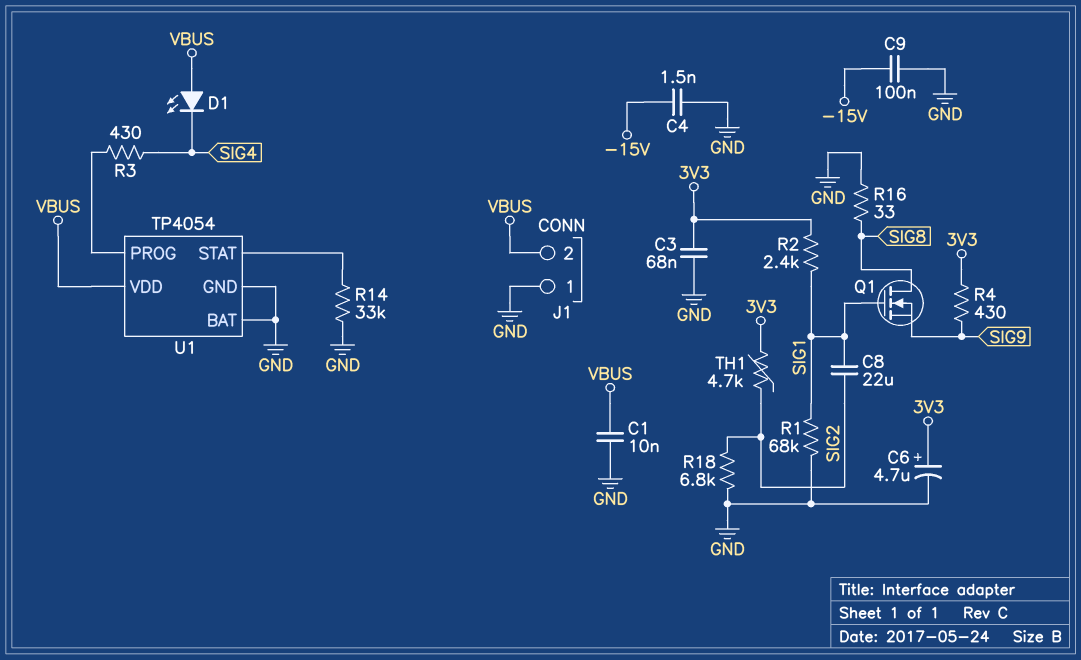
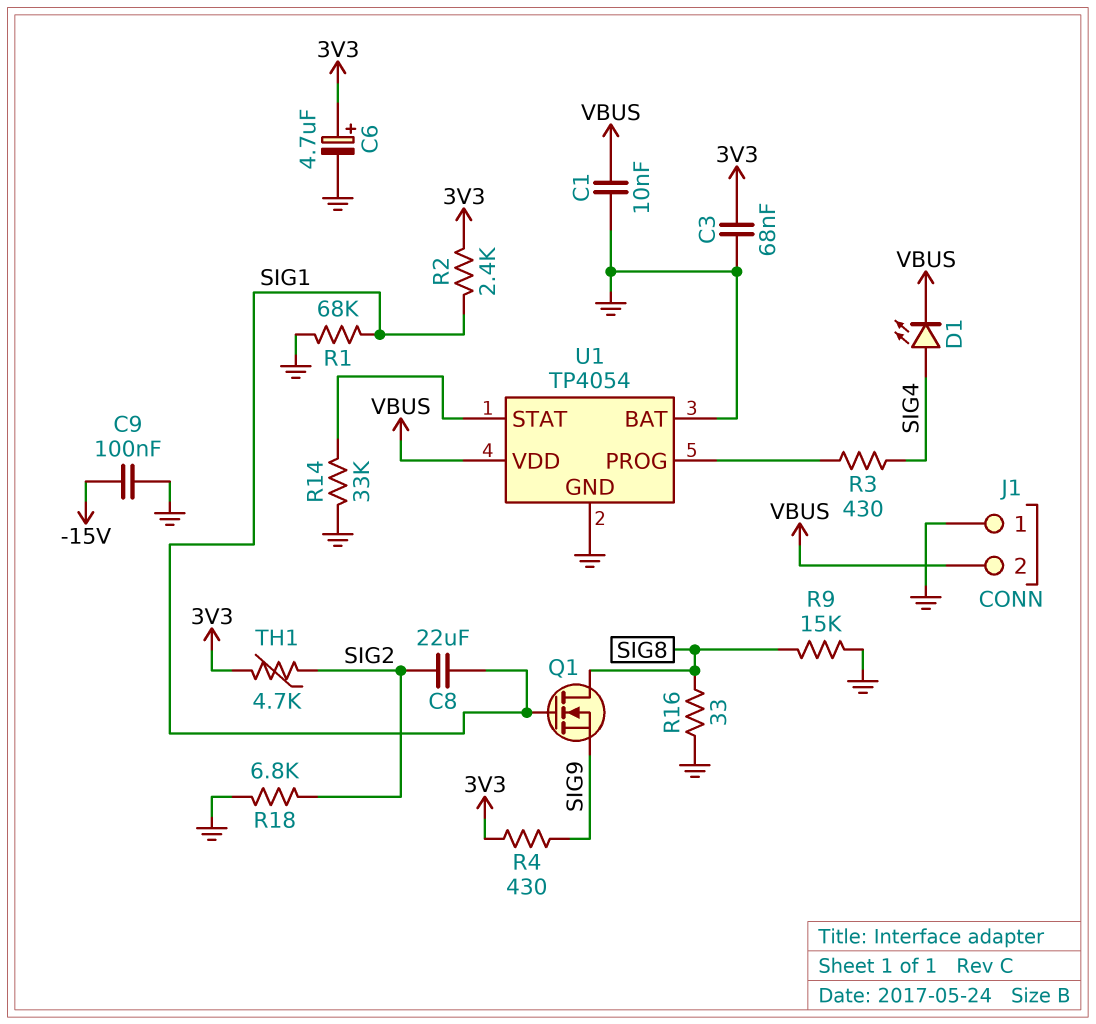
C4: 1.5nF (-15V, GND) -> none
D1: LED (A VBUS, K SIG4) -> LED (A SIG4, K VBUS)
R9: none -> 15k (GND, SIG8)

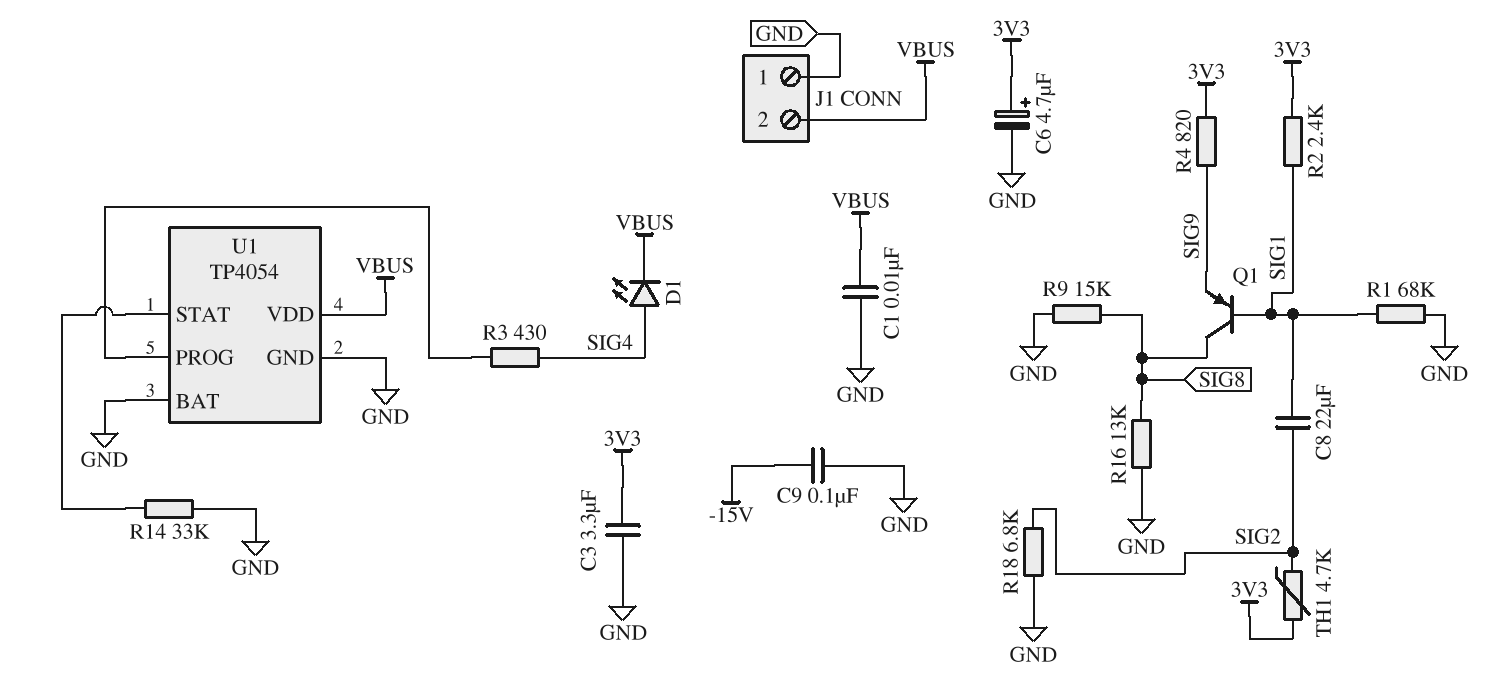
C3: 68nF (3V3, GND) -> 3.3uF (3V3, GND)
Q1: NMOS (G SIG1, D SIG8, S SIG9) -> PNP (B SIG1, C SIG8, E SIG9)
R4: 430 (3V3, SIG9) -> 820 (3V3, SIG9)
R16: 33 (GND, SIG8) -> 13k (GND, SIG8)

